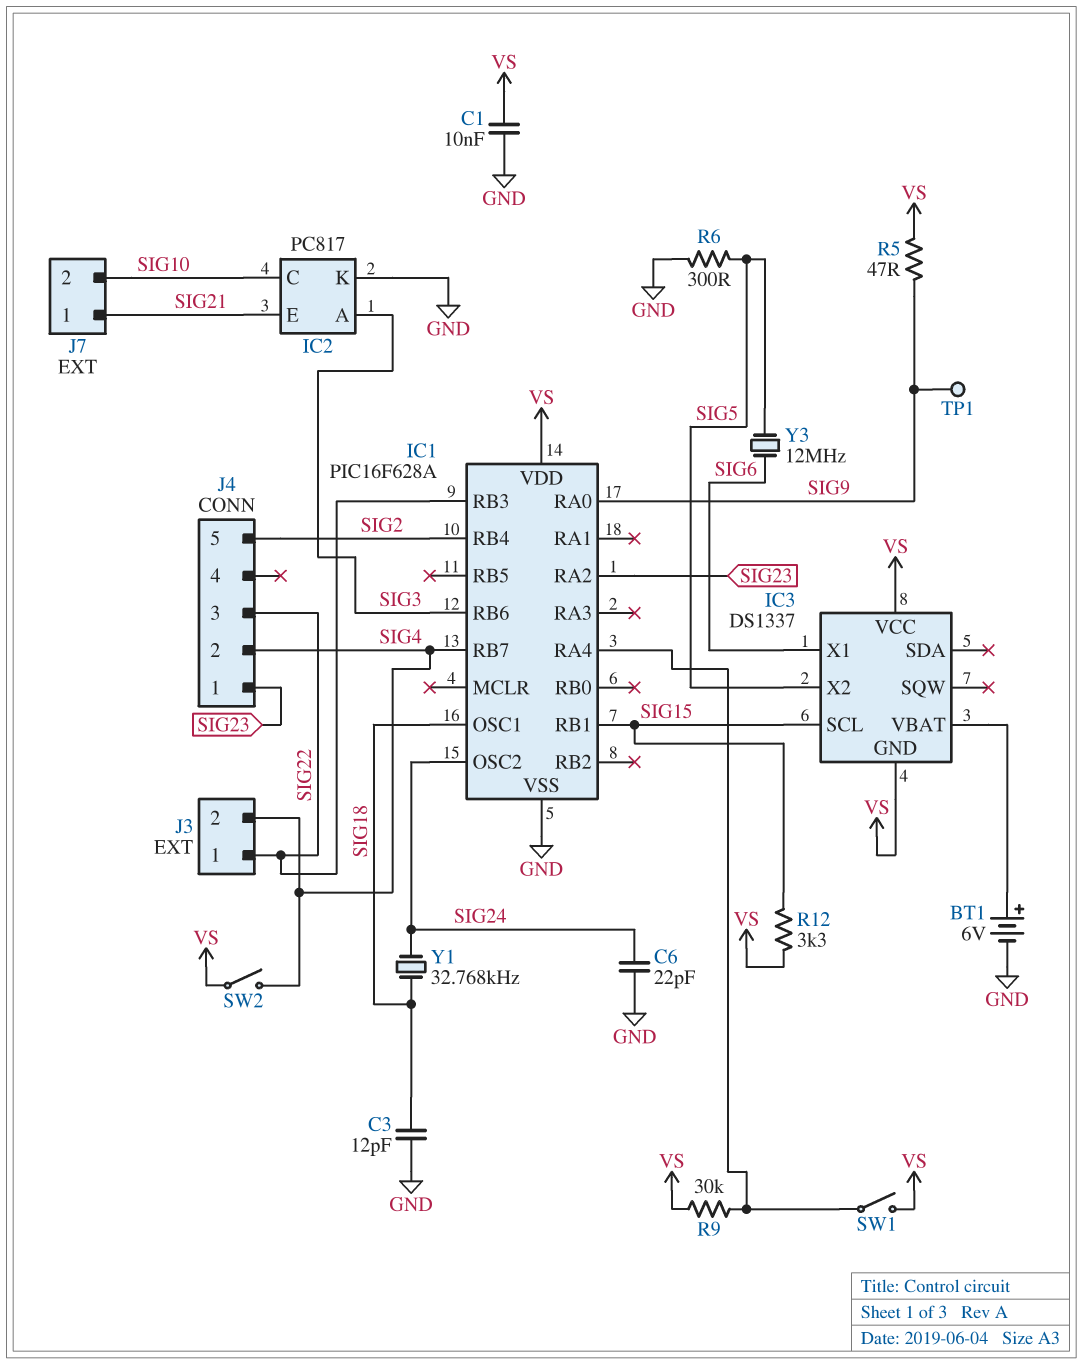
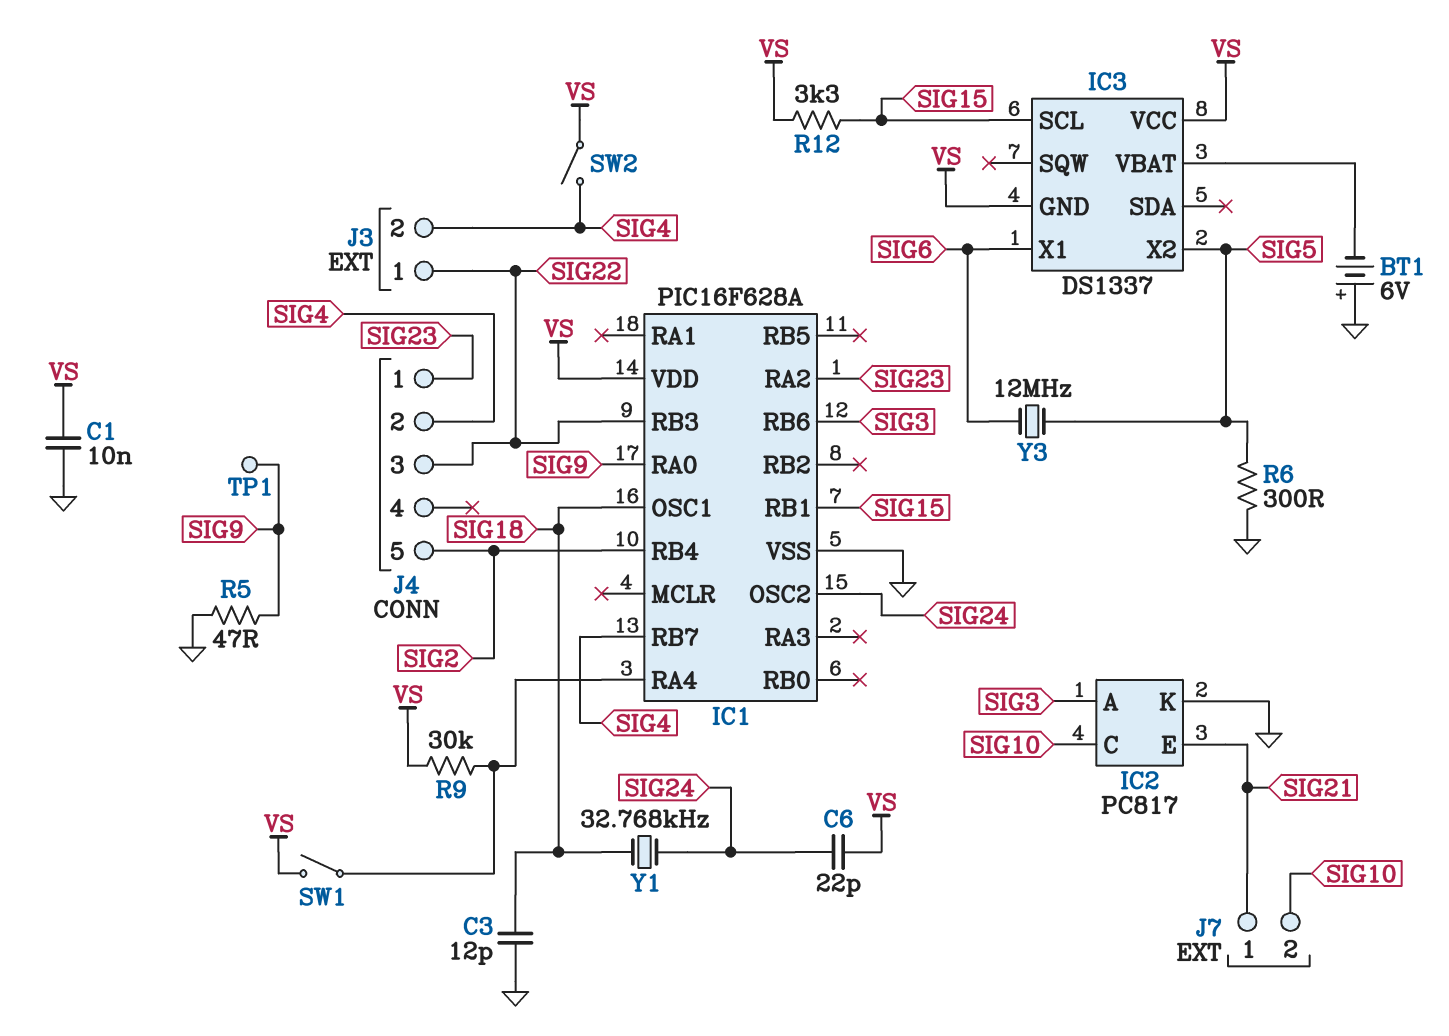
BT1: 6V (plus IC3/VBAT, minus GND) -> 6V (plus GND, minus IC3/VBAT)
C6: 22pF (GND, SIG24) -> 22pF (SIG24, VS)
R5: 47 (SIG9, VS) -> 47 (GND, SIG9)

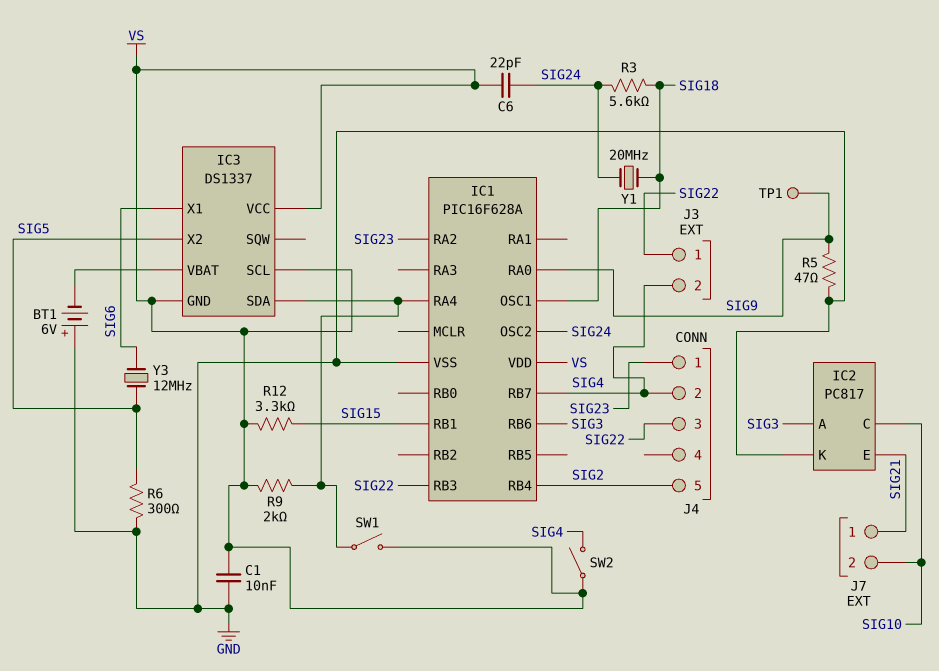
C3: 12pF (GND, SIG18) -> none
IC3 pin SCL: SIG15 -> VS
IC3 pin SDA: none -> IC1/RA4
R3: none -> 5.6k (SIG18, SIG24)
R9: 30k (IC1/RA4, VS) -> 2k (IC1/RA4, VS)
Y1: 32.768kHz (SIG18, SIG24) -> 20MHz (SIG18, SIG24)

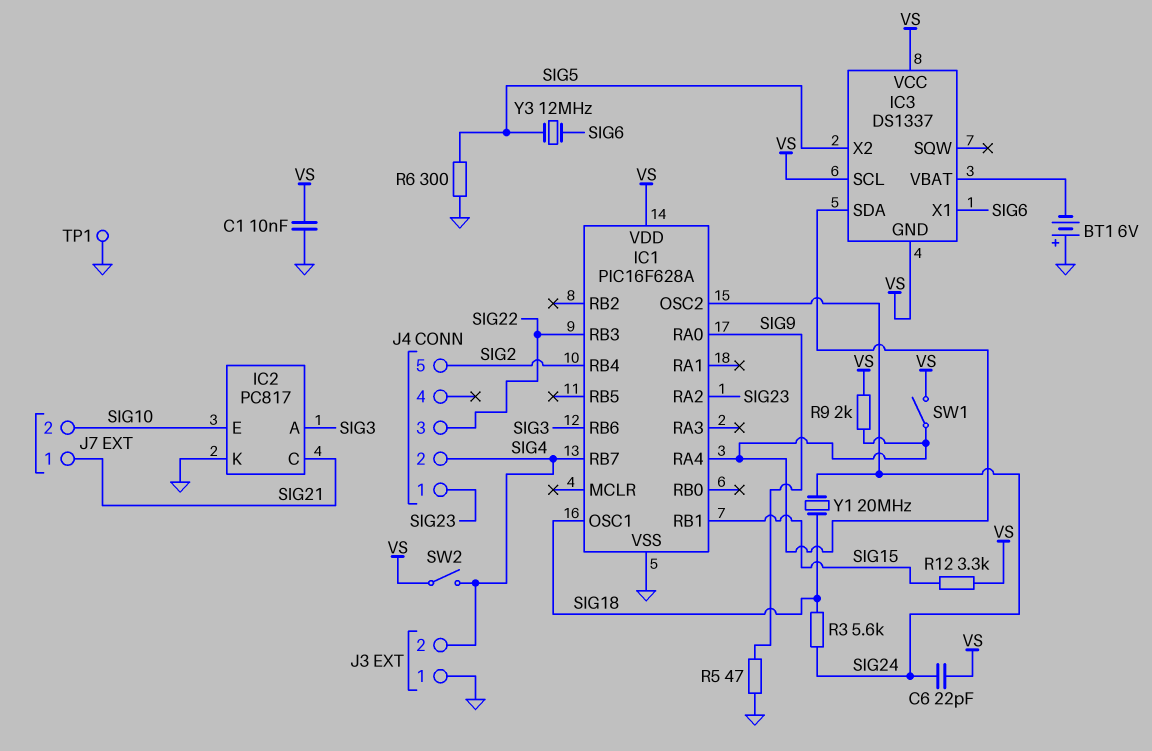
IC2 pin C: SIG10 -> SIG21
IC2 pin E: SIG21 -> SIG10
J3 pin 1: SIG22 -> GND
TP1: test point (SIG9) -> test point (GND)

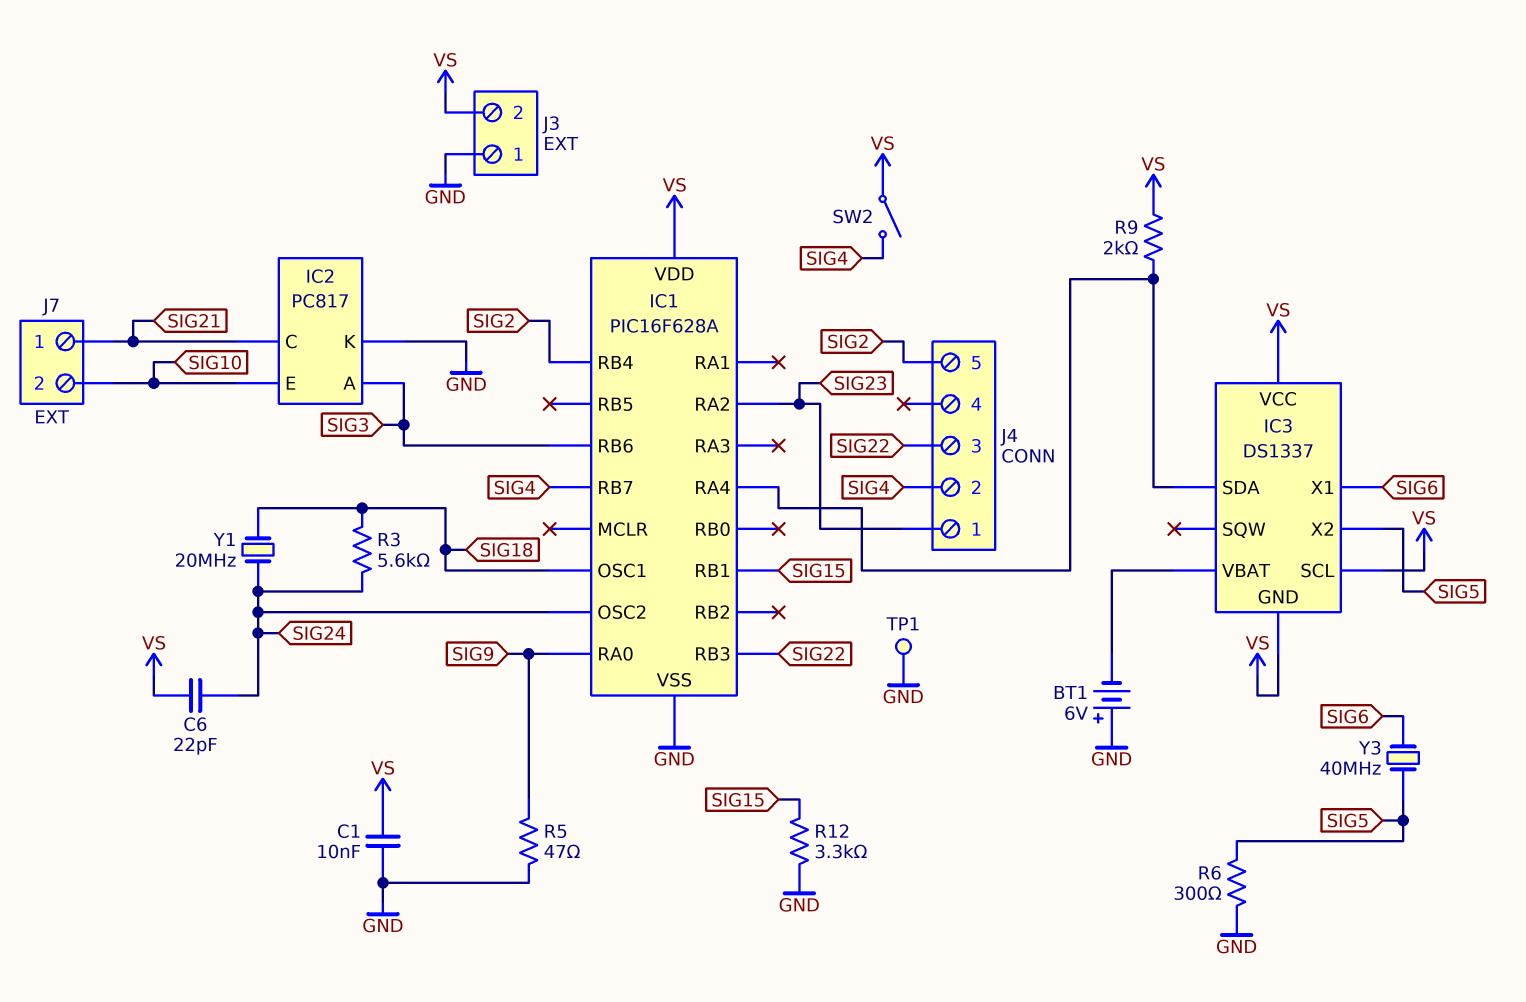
J3 pin 2: SIG4 -> VS
R12: 3.3k (SIG15, VS) -> 3.3k (GND, SIG15)
SW1: switch (IC1/RA4, VS) -> none
Y3: 12MHz (SIG5, SIG6) -> 40MHz (SIG5, SIG6)

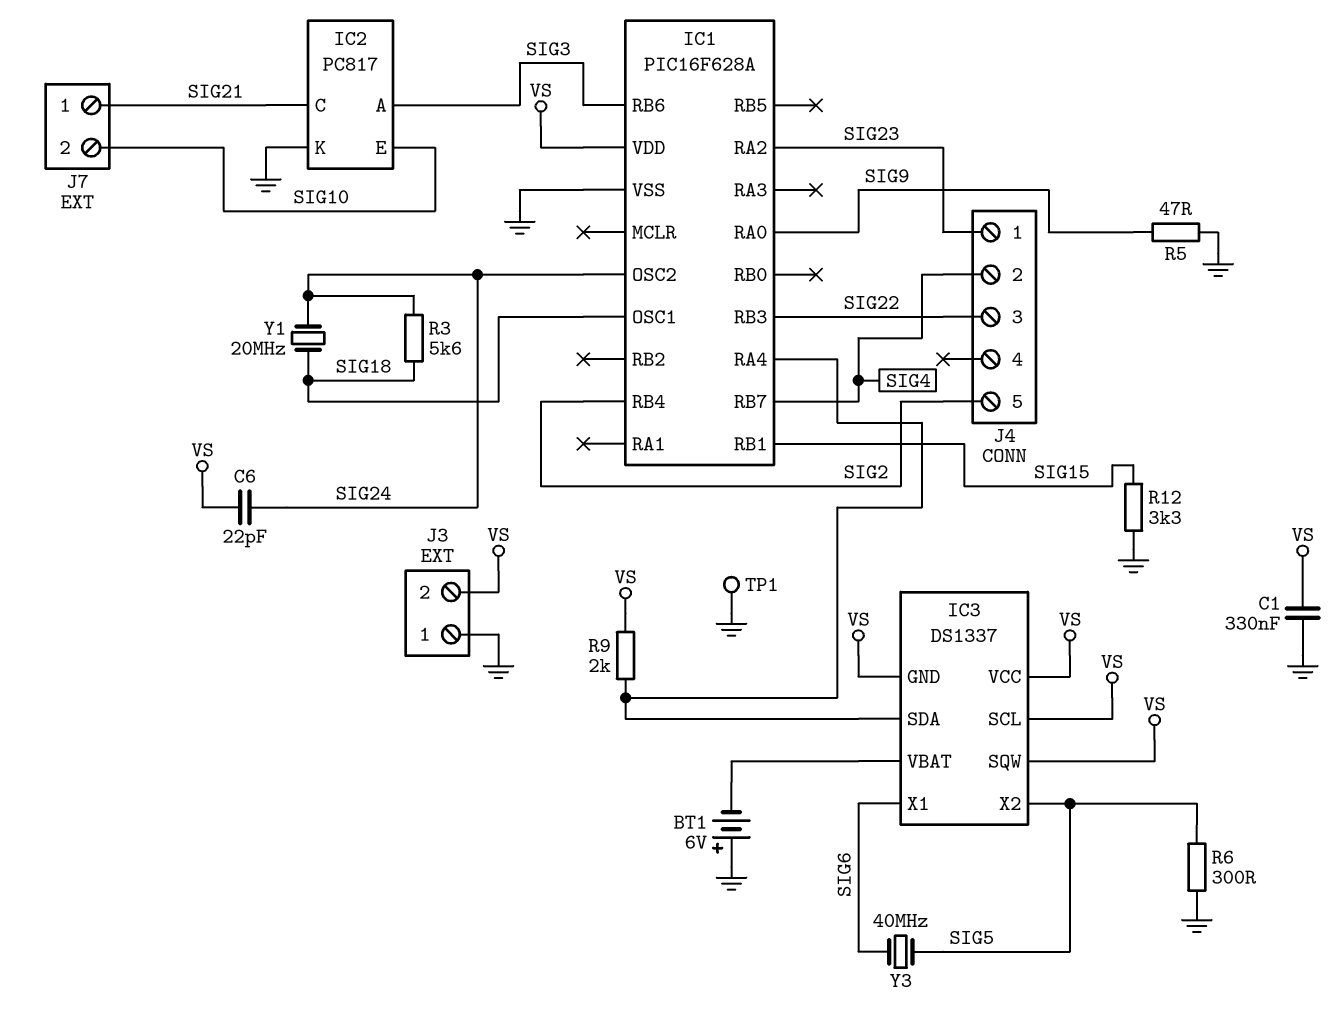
C1: 10nF (GND, VS) -> 330nF (GND, VS)
IC3 pin SQW: none -> VS
SW2: switch (SIG4, VS) -> none

